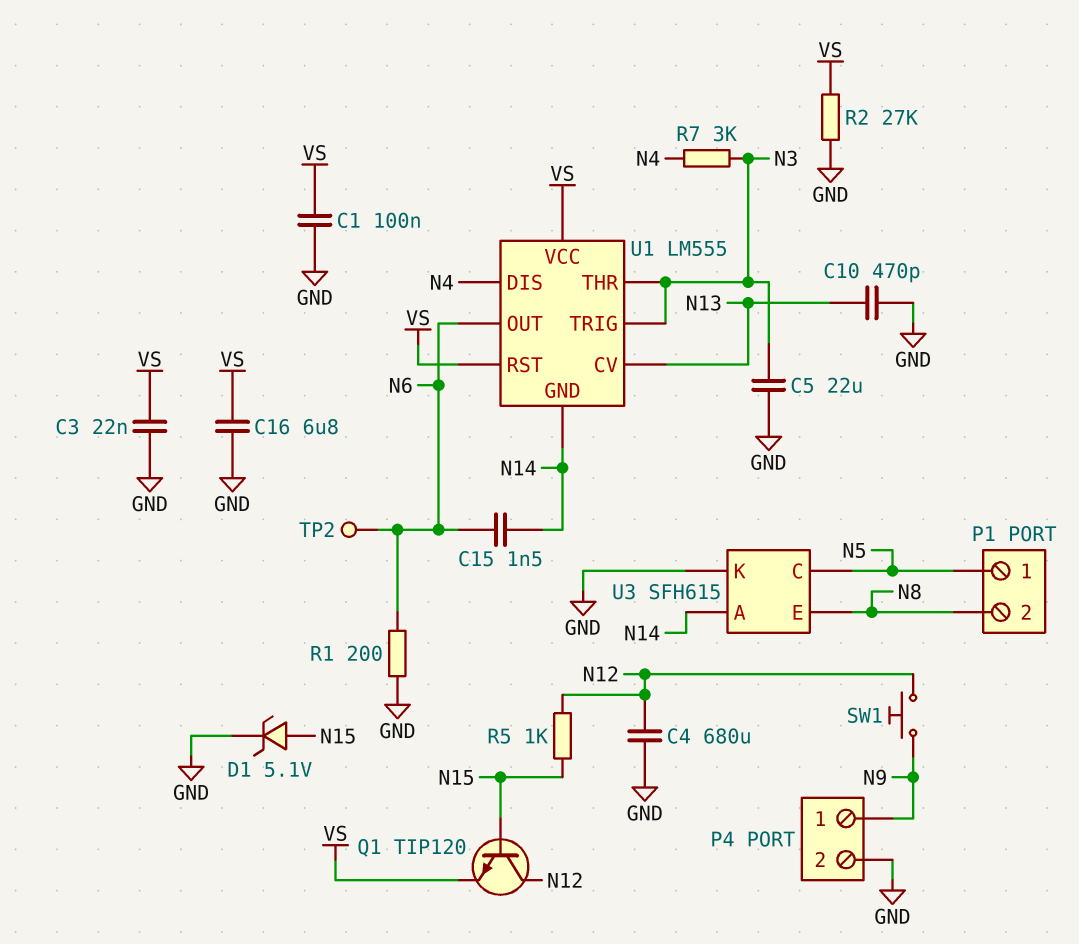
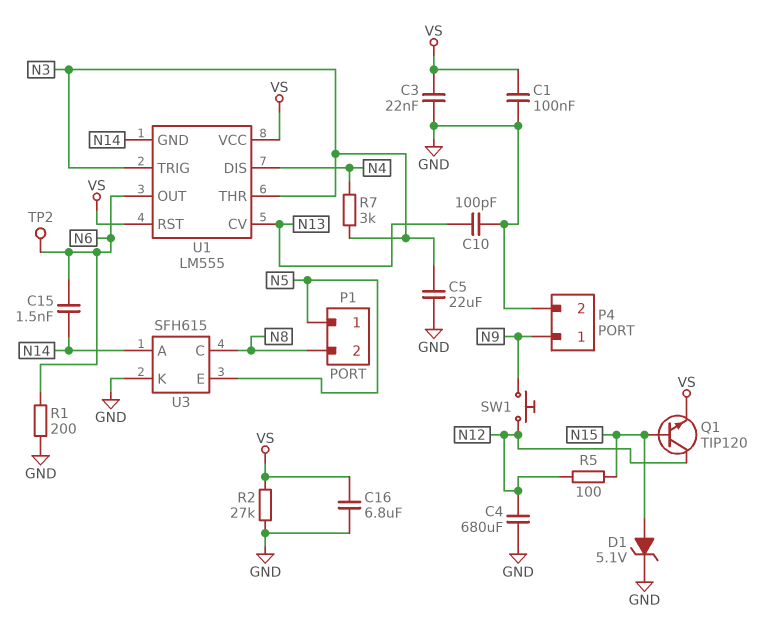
C10: 470pF (GND, N13) -> 100pF (GND, N13)
R5: 1k (N12, N15) -> 100 (N12, N15)
U3 pin C: N5 -> N8
U3 pin E: N8 -> N5

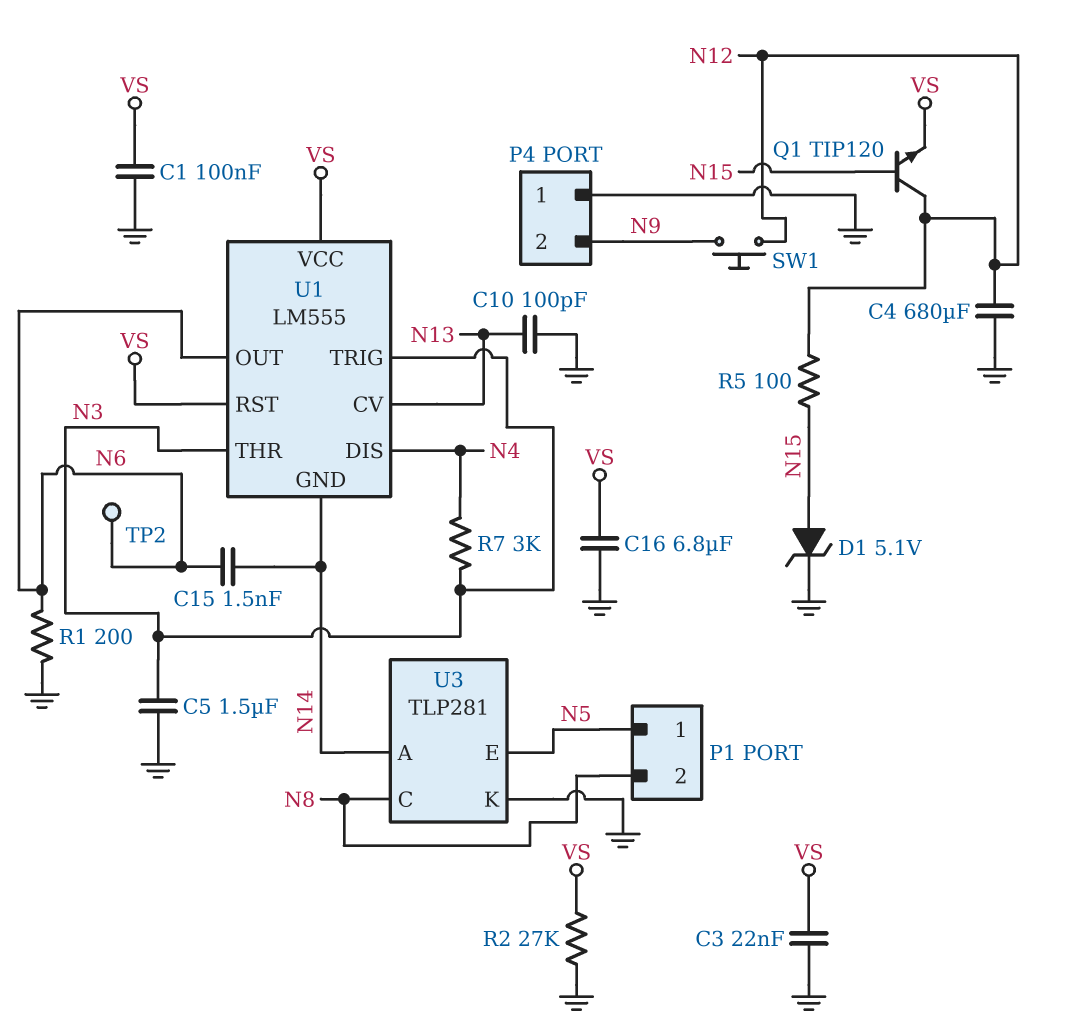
C5: 22uF (GND, N3) -> 1.5uF (GND, N3)
P4 pin 1: N9 -> GND
P4 pin 2: GND -> N9
U3: SFH615 -> TLP281

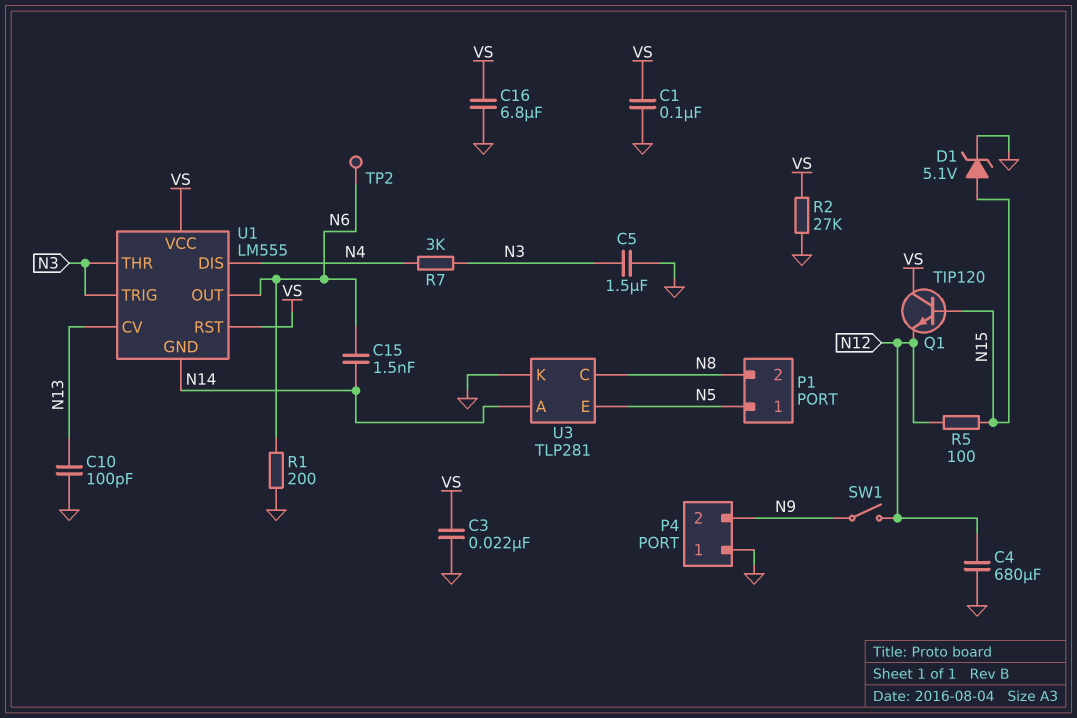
Q1: NPN TIP120 (B N15, C N12, E VS) -> NPN TIP120 (B N15, C VS, E N12)
SW1: button (N9, N12) -> switch (N9, N12)

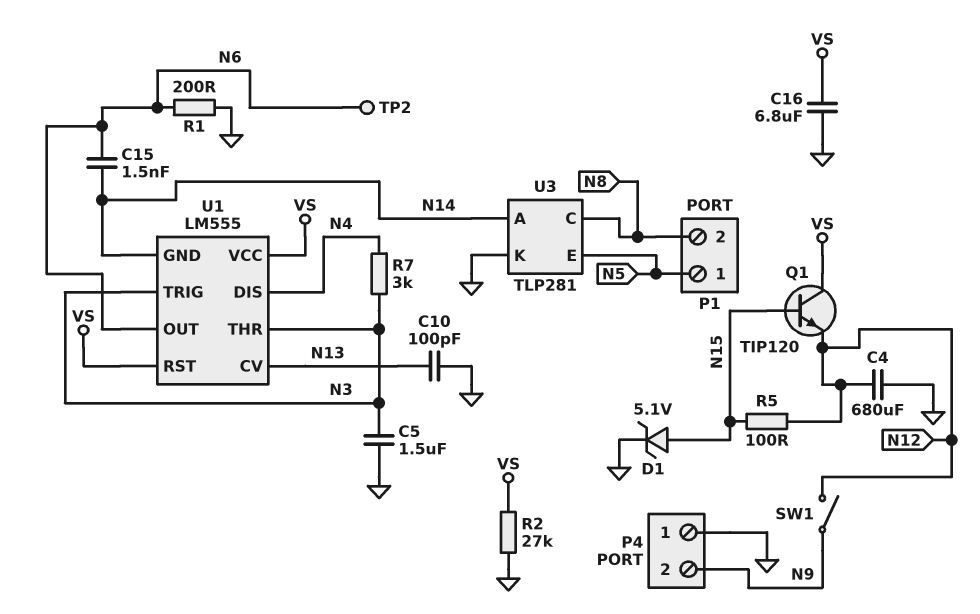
C1: 100nF (GND, VS) -> none
C3: 22nF (GND, VS) -> none

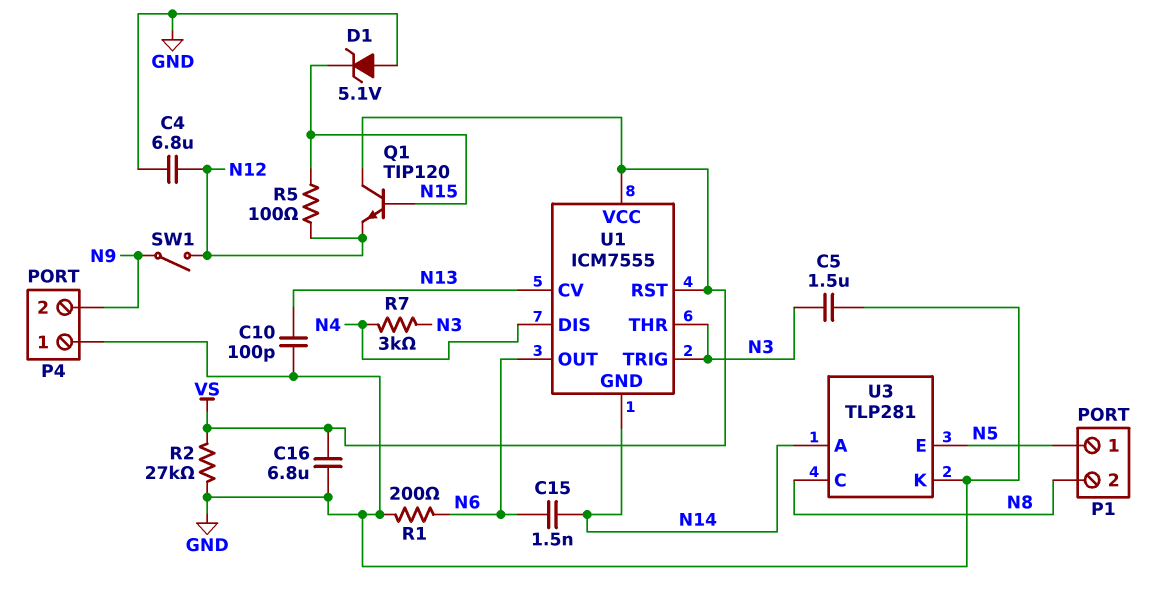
C4: 680uF (GND, N12) -> 6.8uF (GND, N12)
D1: zener 5.1V (A N15, K GND) -> zener 5.1V (A GND, K N15)
TP2: test point (N6) -> none
U1: LM555 -> ICM7555

